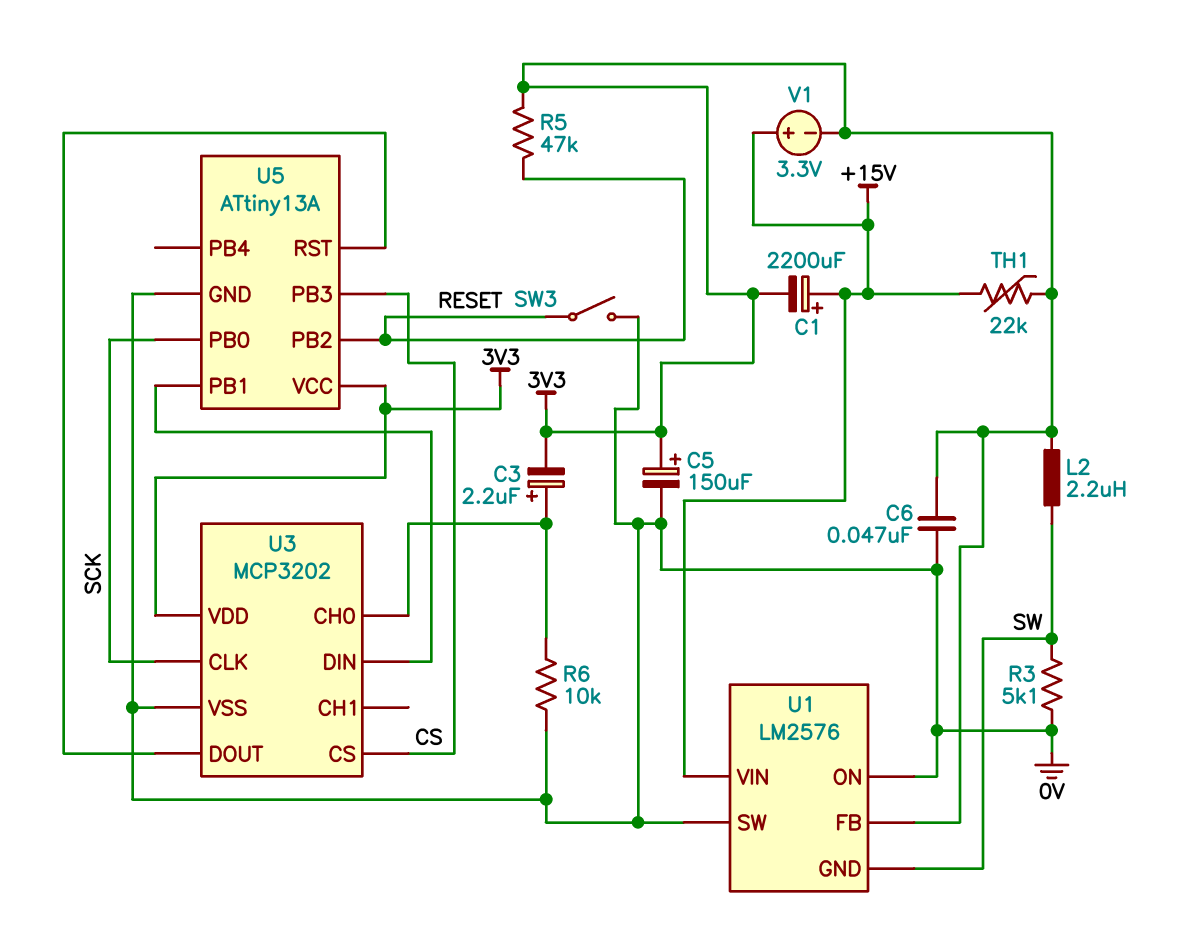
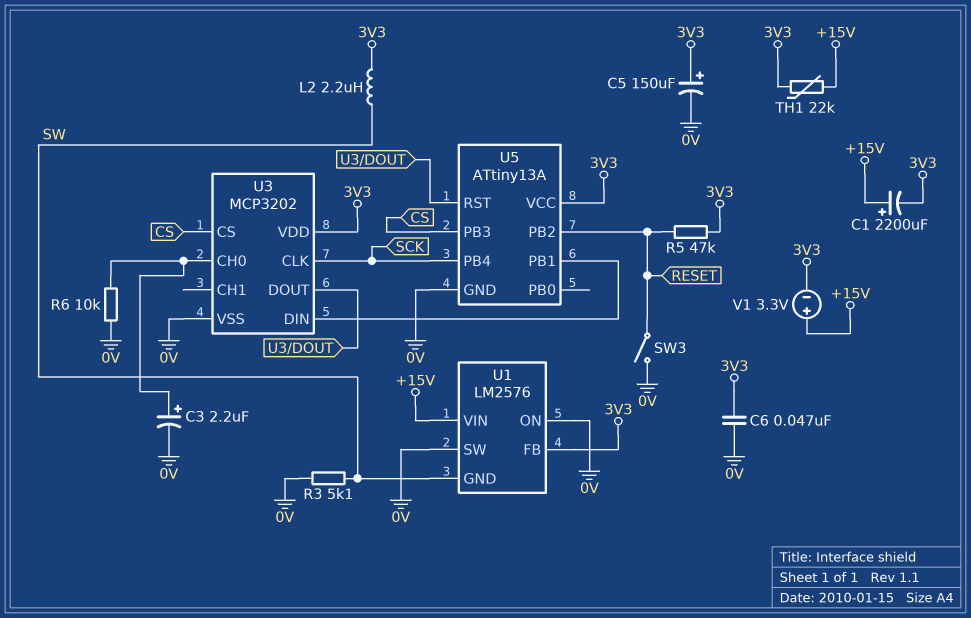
C3: 2.2uF (plus U3/CH0, minus 3V3) -> 2.2uF (plus U3/CH0, minus 0V)
U5 pin PB0: SCK -> none
U5 pin PB4: none -> SCK

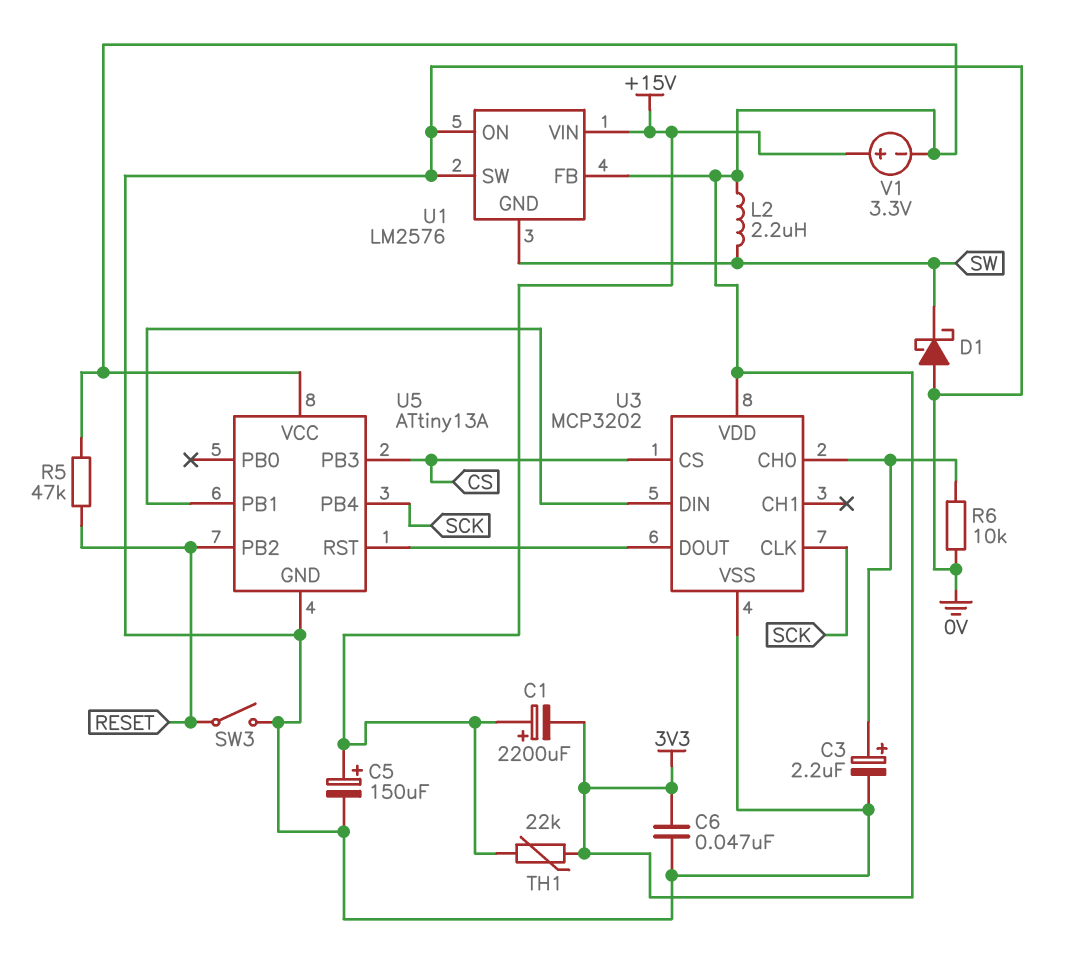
C5: 150uF (plus 3V3, minus 0V) -> 150uF (plus +15V, minus 0V)
D1: none -> schottky (A 0V, K SW)
R3: 5.1k (0V, SW) -> none

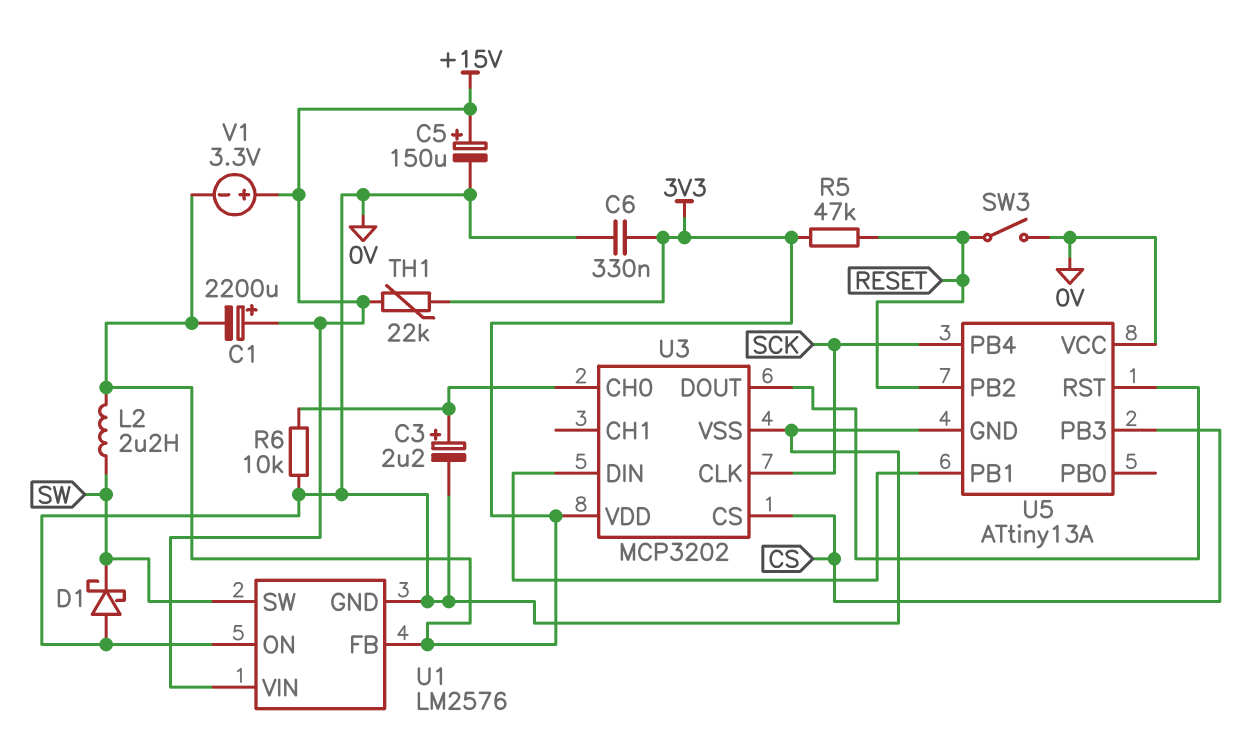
C6: 47nF (0V, 3V3) -> 330nF (0V, 3V3)
U1 pin GND: SW -> 0V
U1 pin SW: 0V -> SW
U5 pin VCC: 3V3 -> 0V

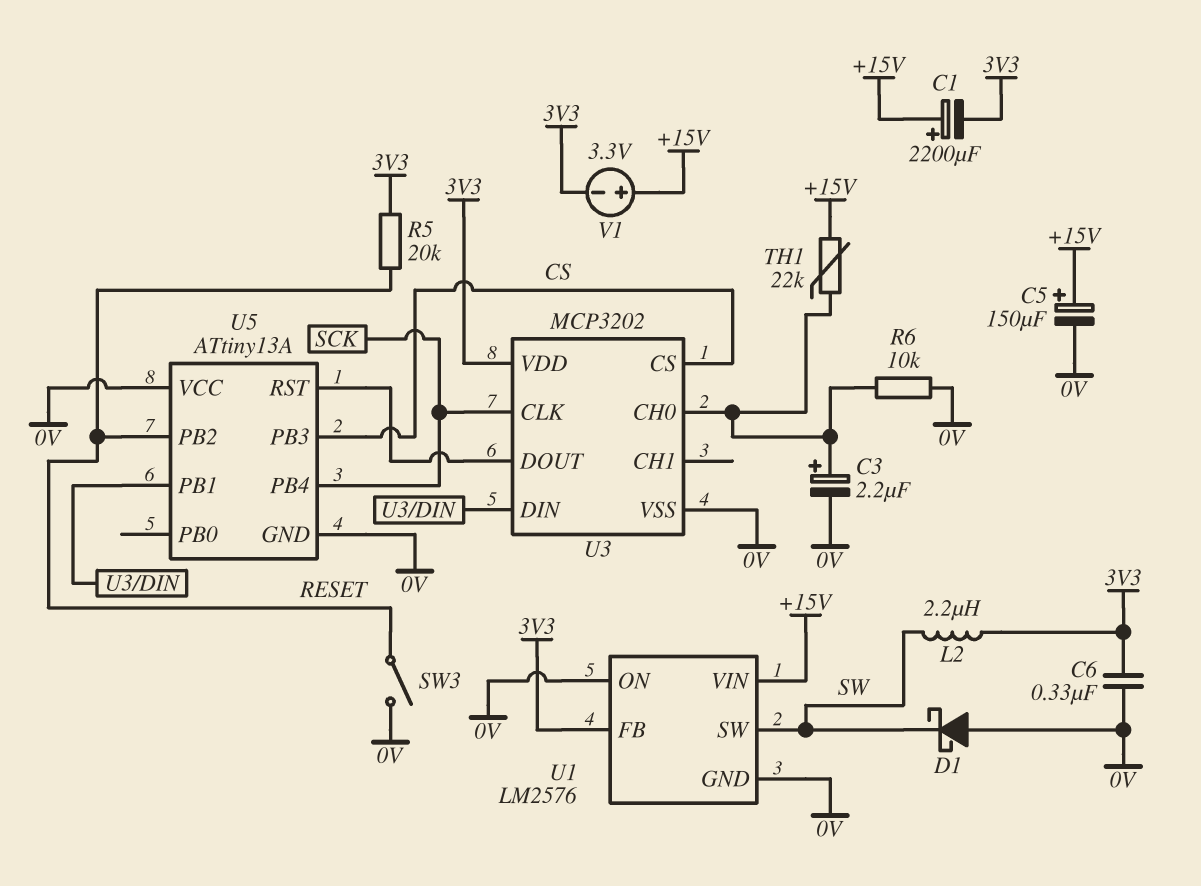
R5: 47k (3V3, RESET) -> 20k (3V3, RESET)
TH1: 22k (+15V, 3V3) -> 22k (+15V, U3/CH0)

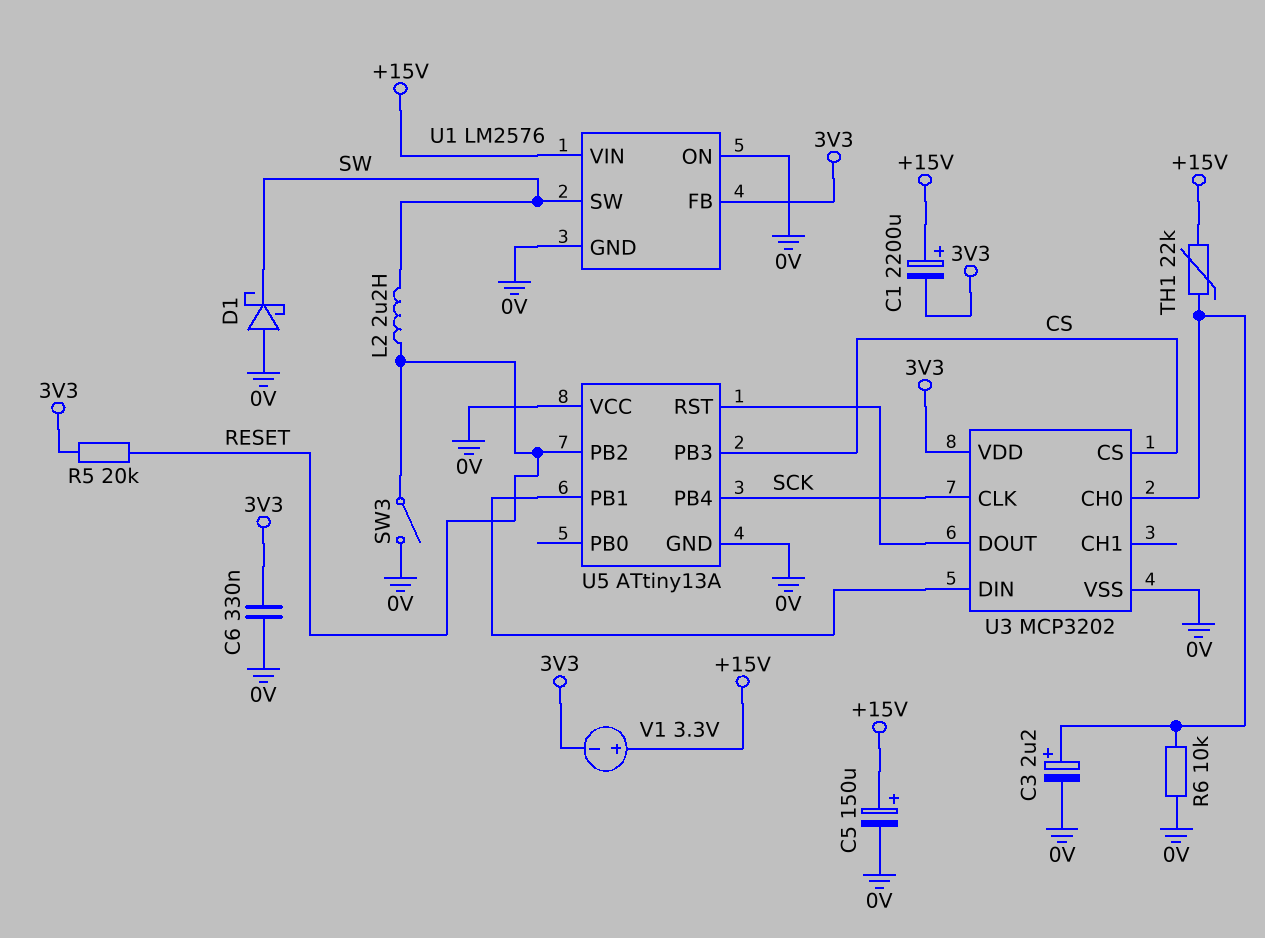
L2: 2.2uH (3V3, SW) -> 2.2uH (RESET, SW)

